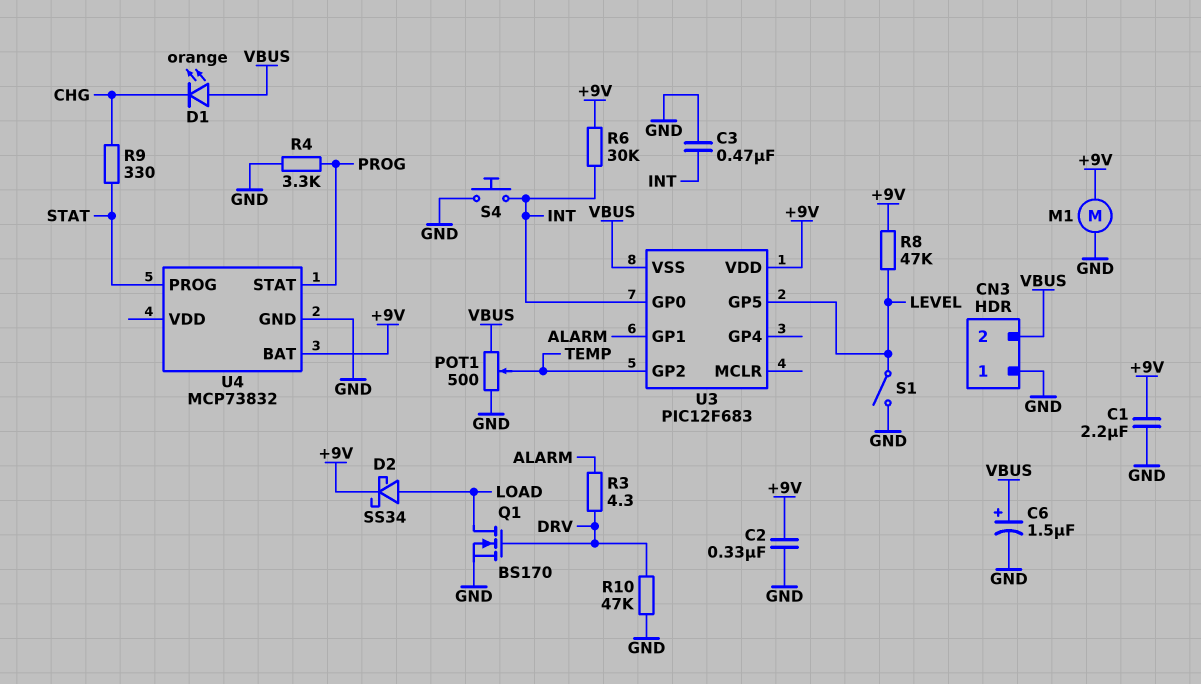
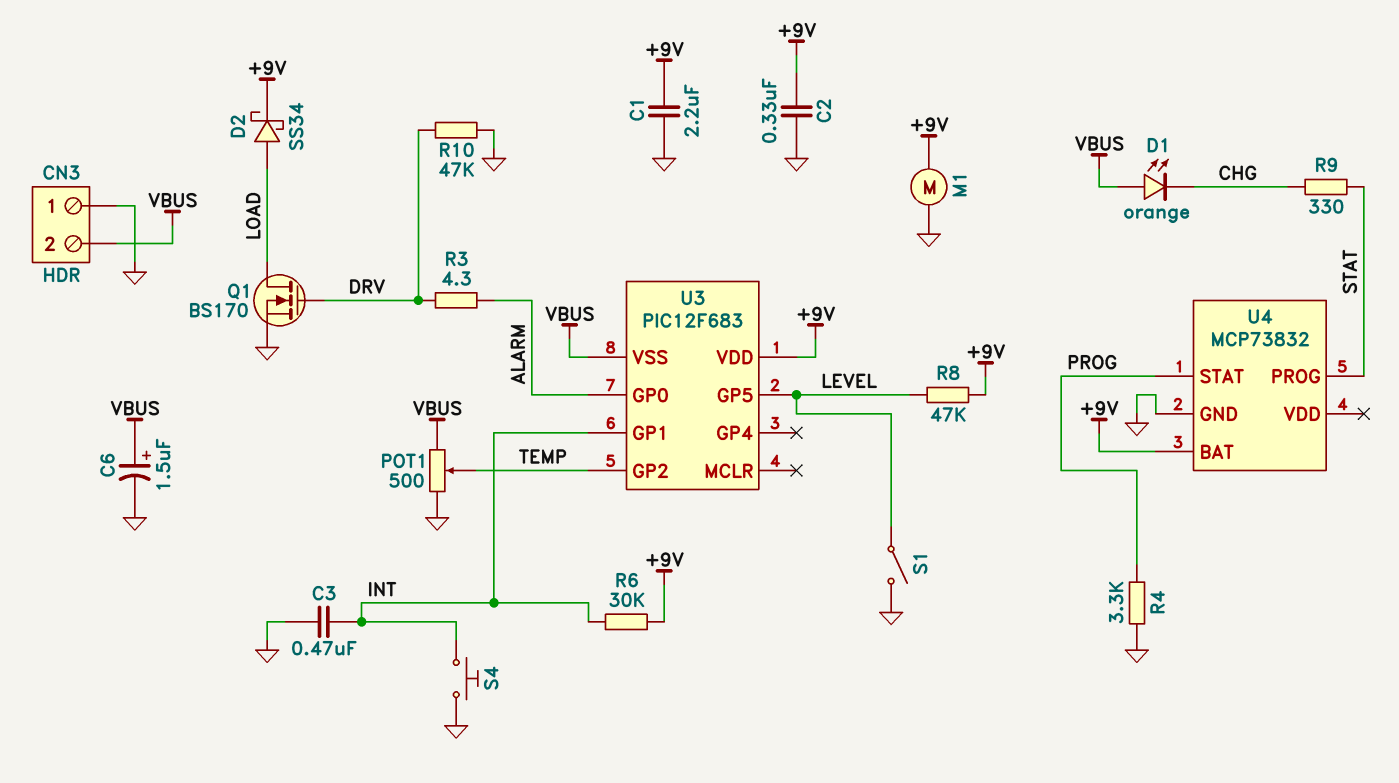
U3 pin GP0: INT -> ALARM
U3 pin GP1: ALARM -> INT

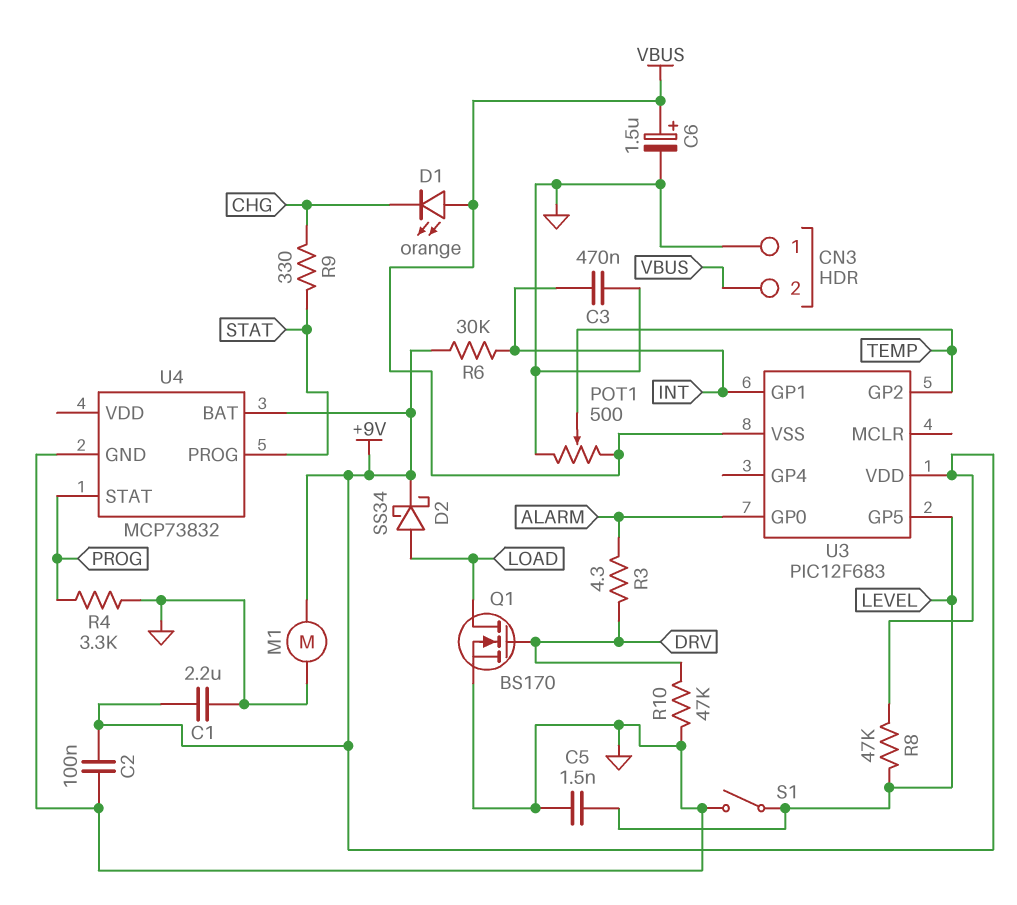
C2: 330nF (+9V, GND) -> 100nF (+9V, GND)
C5: none -> 1.5nF (GND, LEVEL)
S4: button (GND, INT) -> none

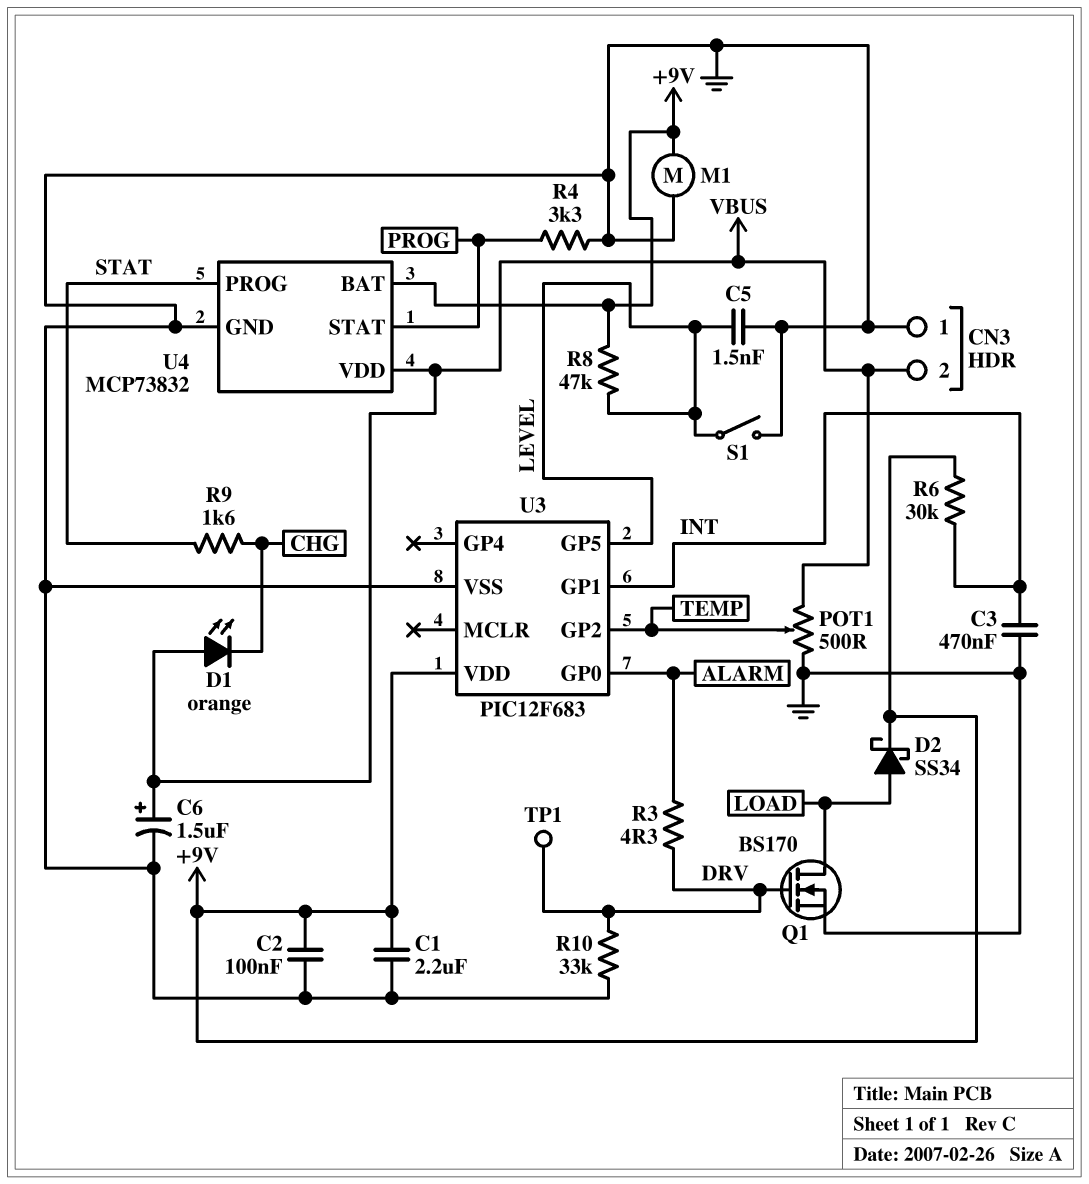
R9: 330 (CHG, STAT) -> 1.6k (CHG, STAT)
R10: 47k (DRV, GND) -> 33k (DRV, GND)
TP1: none -> test point (DRV)
U3 pin VSS: VBUS -> GND
U4 pin VDD: none -> VBUS

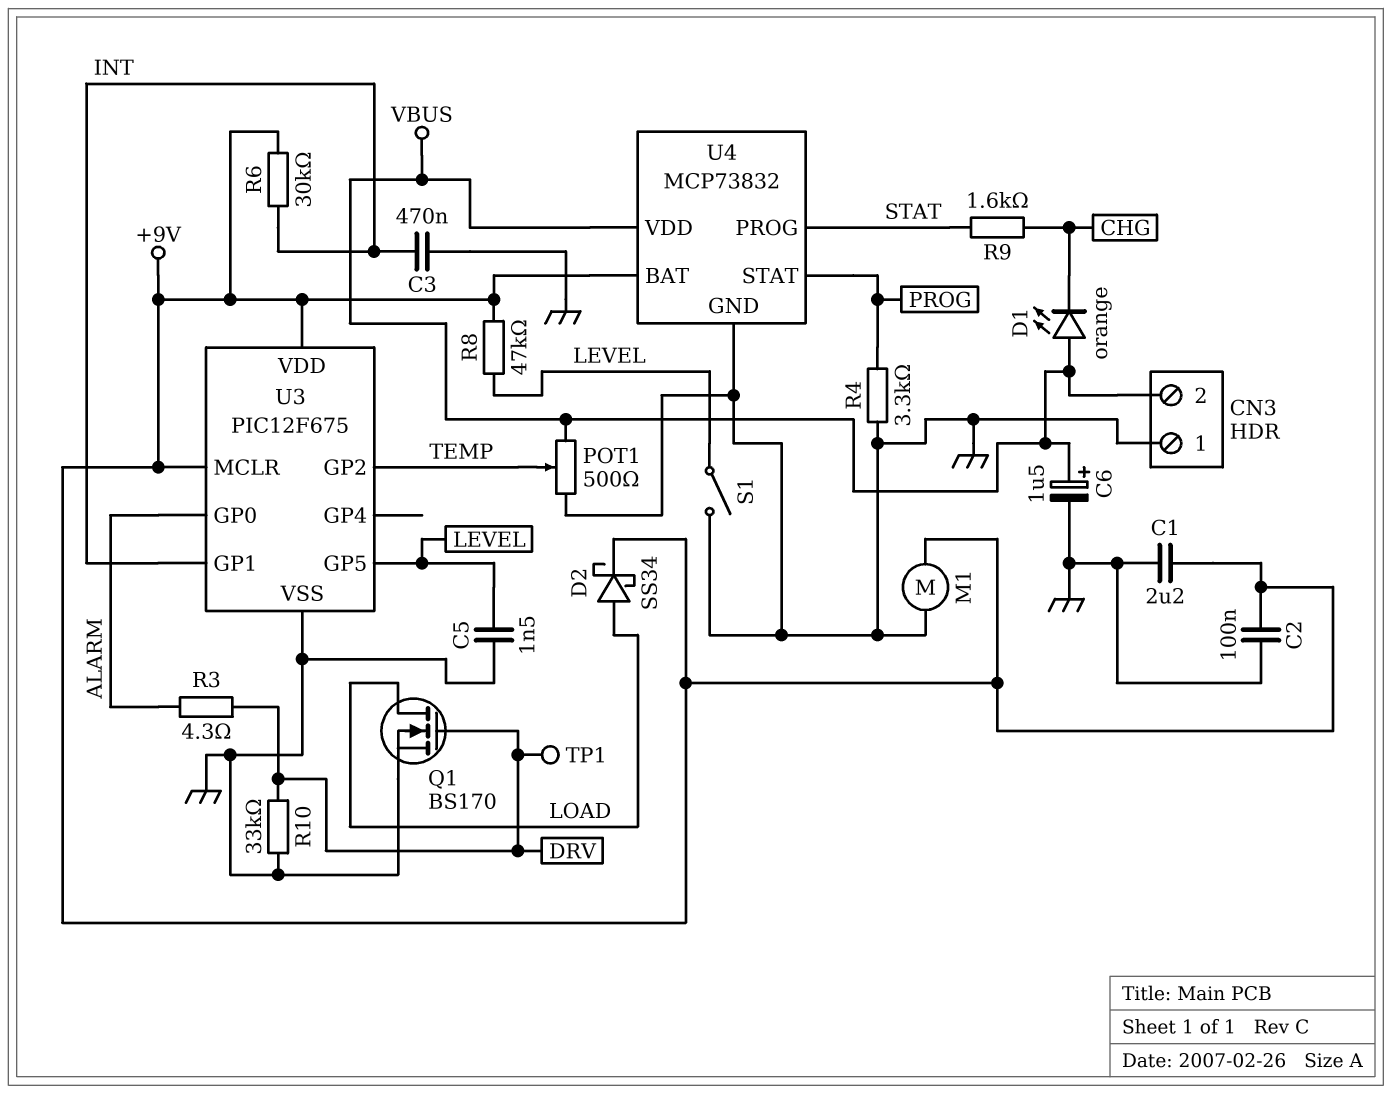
U3: PIC12F683 -> PIC12F675
U3 pin MCLR: none -> +9V

